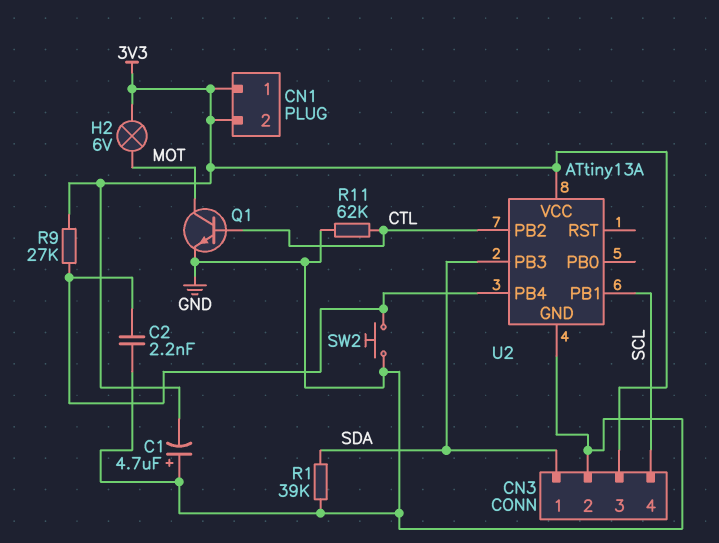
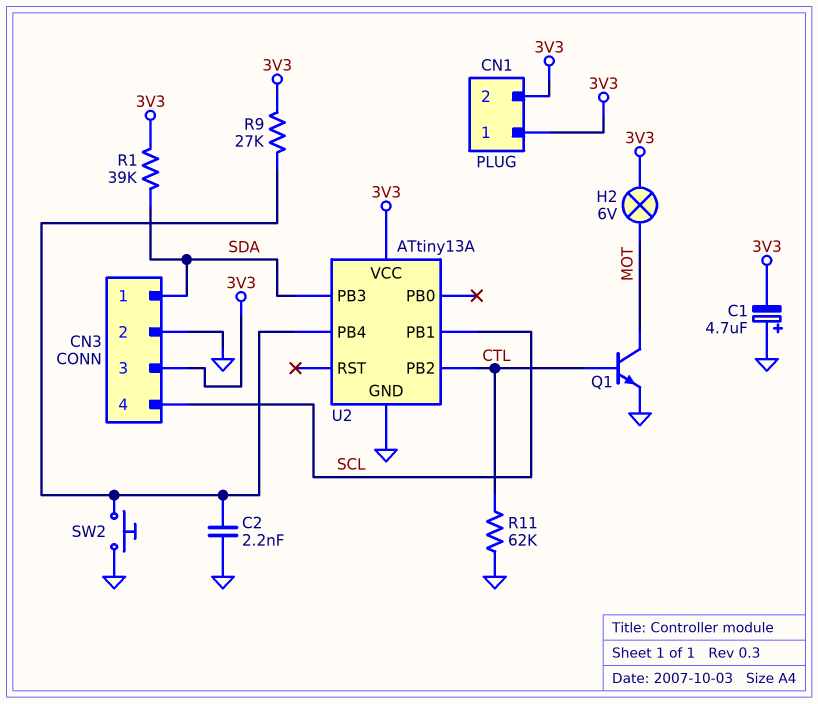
R1: 39k (GND, SDA) -> 39k (3V3, SDA)

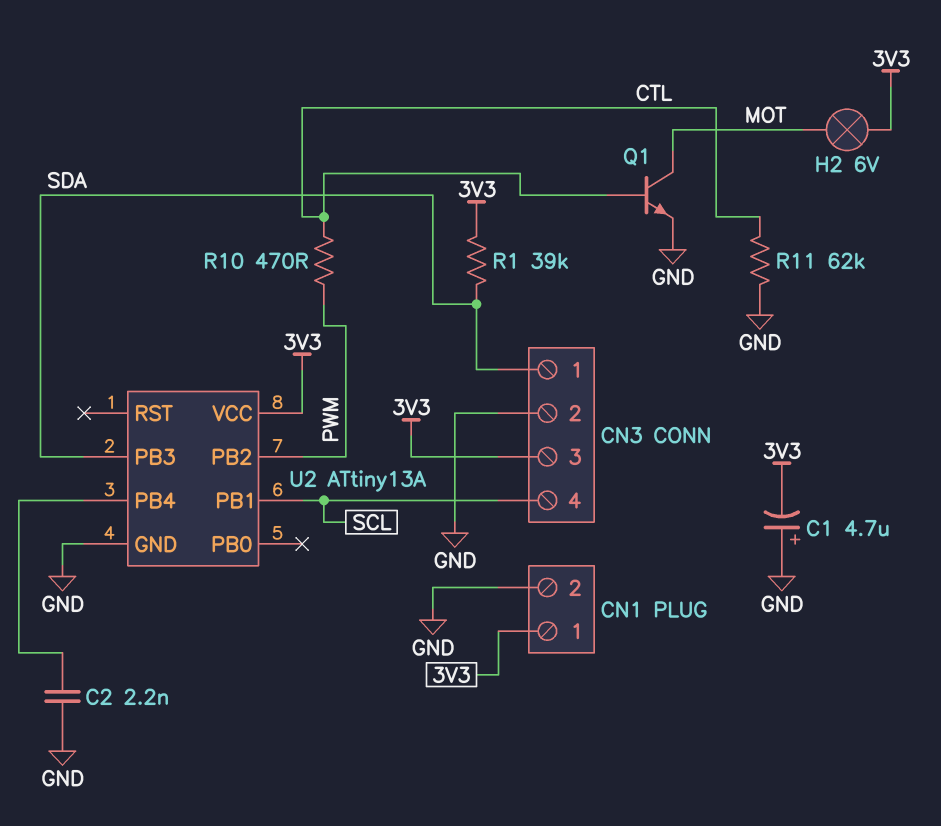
CN1 pin 2: 3V3 -> GND
R9: 27k (3V3, U2/PB4) -> none
R10: none -> 470 (CTL, PWM)
SW2: button (GND, U2/PB4) -> none
U2 pin PB2: CTL -> PWM

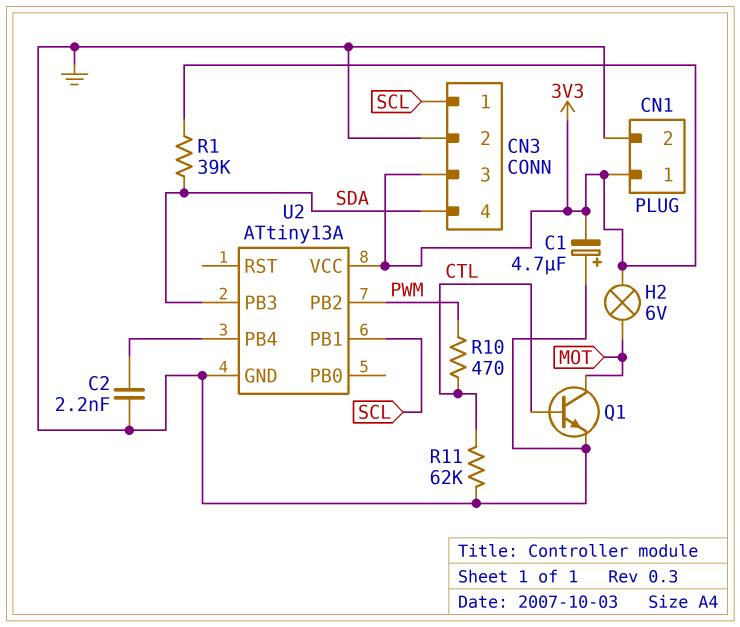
CN3 pin 1: SDA -> SCL
CN3 pin 4: SCL -> SDA

